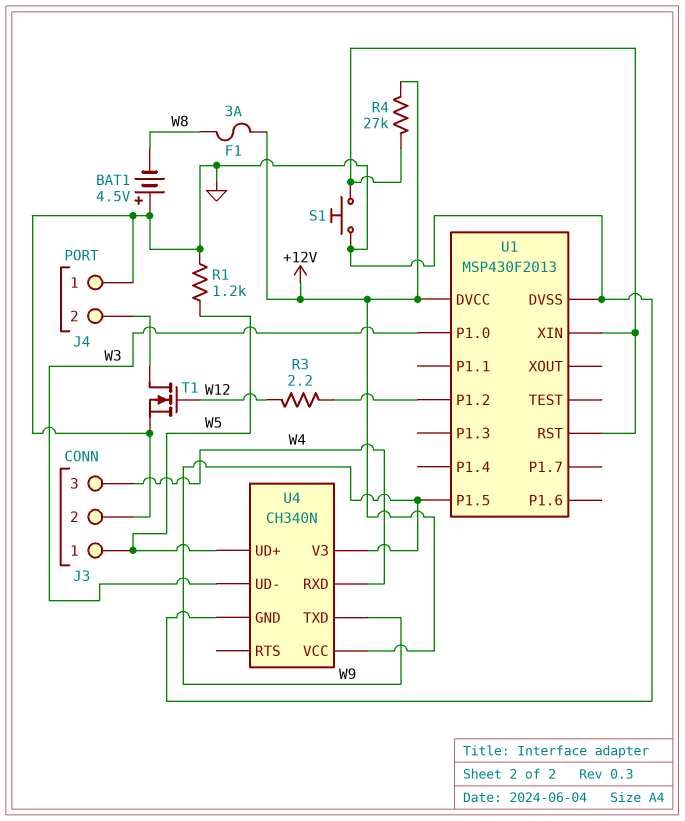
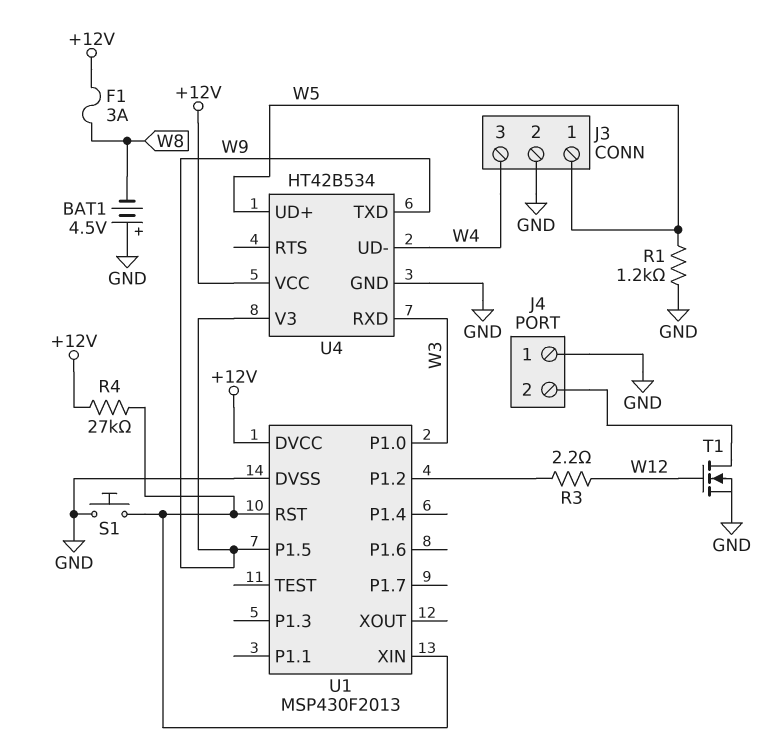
U4: CH340N -> HT42B534
U4 pin RXD: W4 -> W3
U4 pin UD-: W3 -> W4

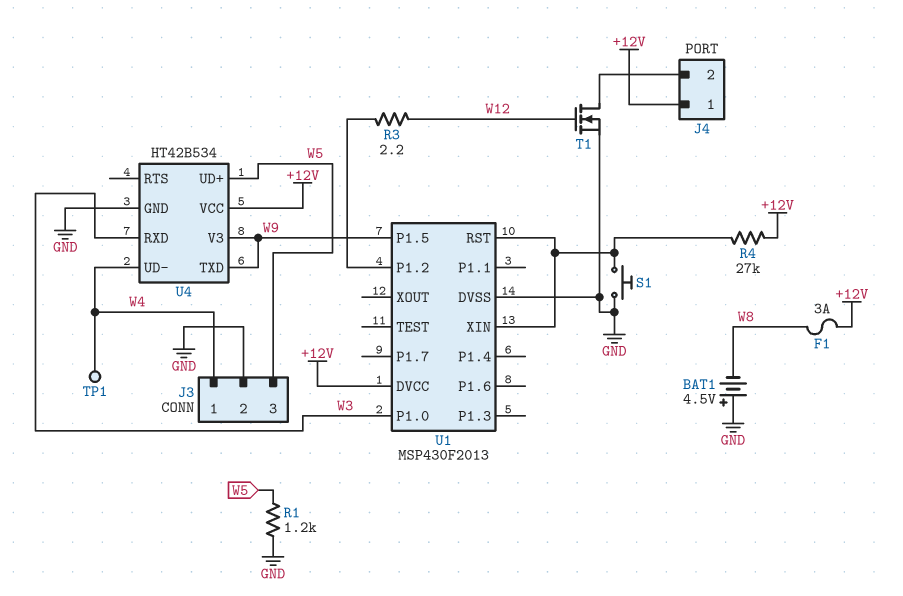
J3 pin 1: W5 -> W4
J3 pin 3: W4 -> W5
J4 pin 1: GND -> +12V
TP1: none -> test point (W4)

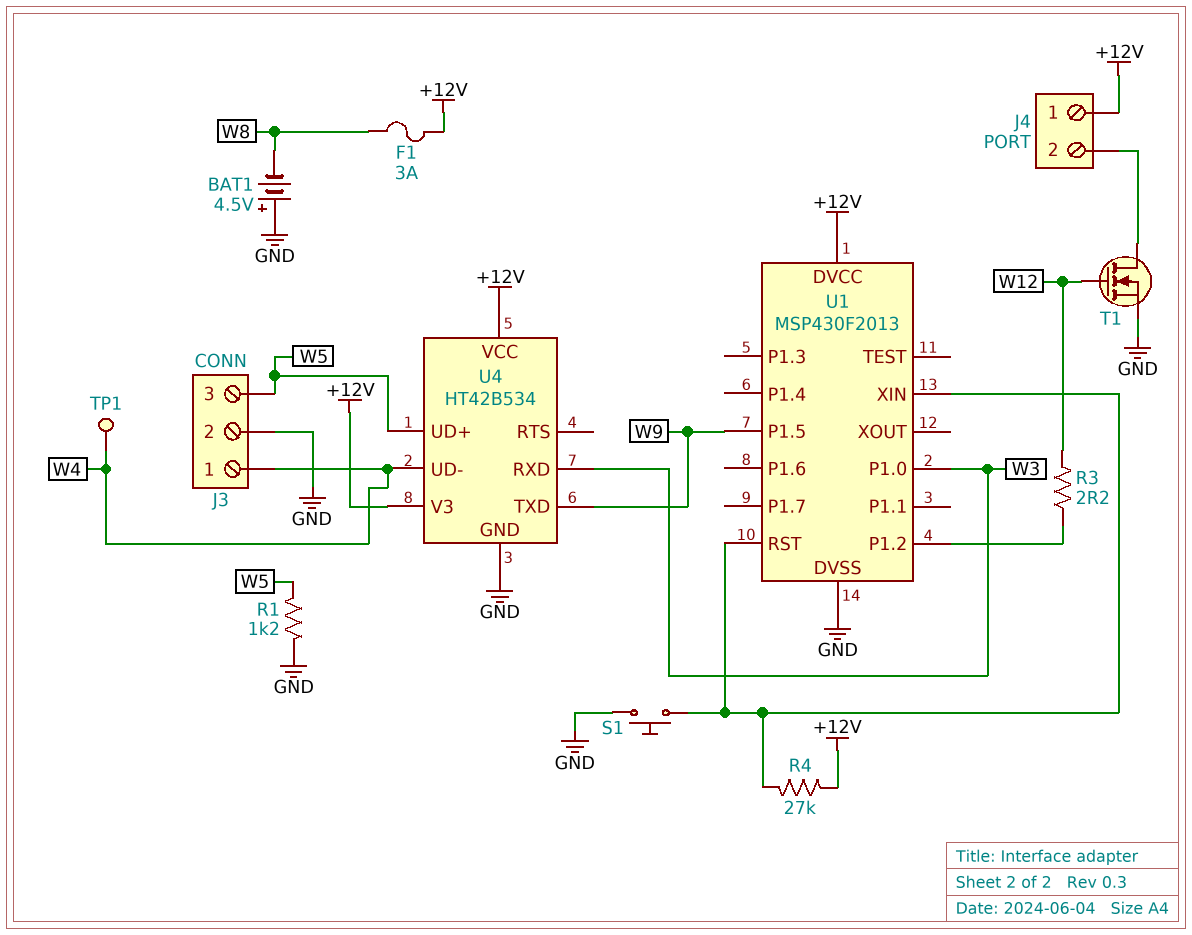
U4 pin V3: W9 -> +12V

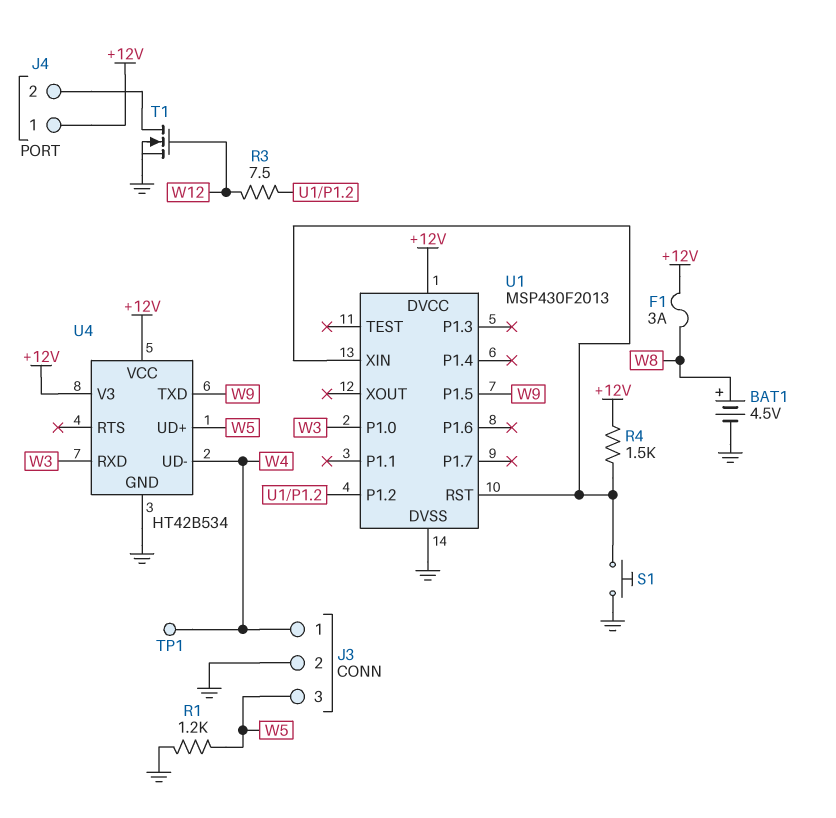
BAT1: 4.5V (plus GND, minus W8) -> 4.5V (plus W8, minus GND)
R3: 2.2 (U1/P1.2, W12) -> 7.5 (U1/P1.2, W12)
R4: 27k (+12V, U1/RST) -> 1.5k (+12V, U1/RST)

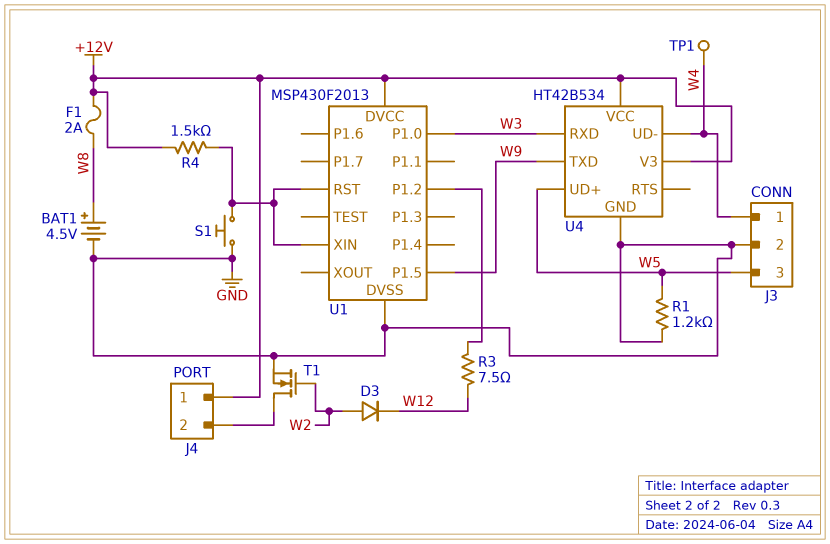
D3: none -> diode (A W2, K W12)
F1: 3A (+12V, W8) -> 2A (+12V, W8)
T1: NMOS (G W12, D J4/2, S GND) -> NMOS (G W2, D J4/2, S GND)

